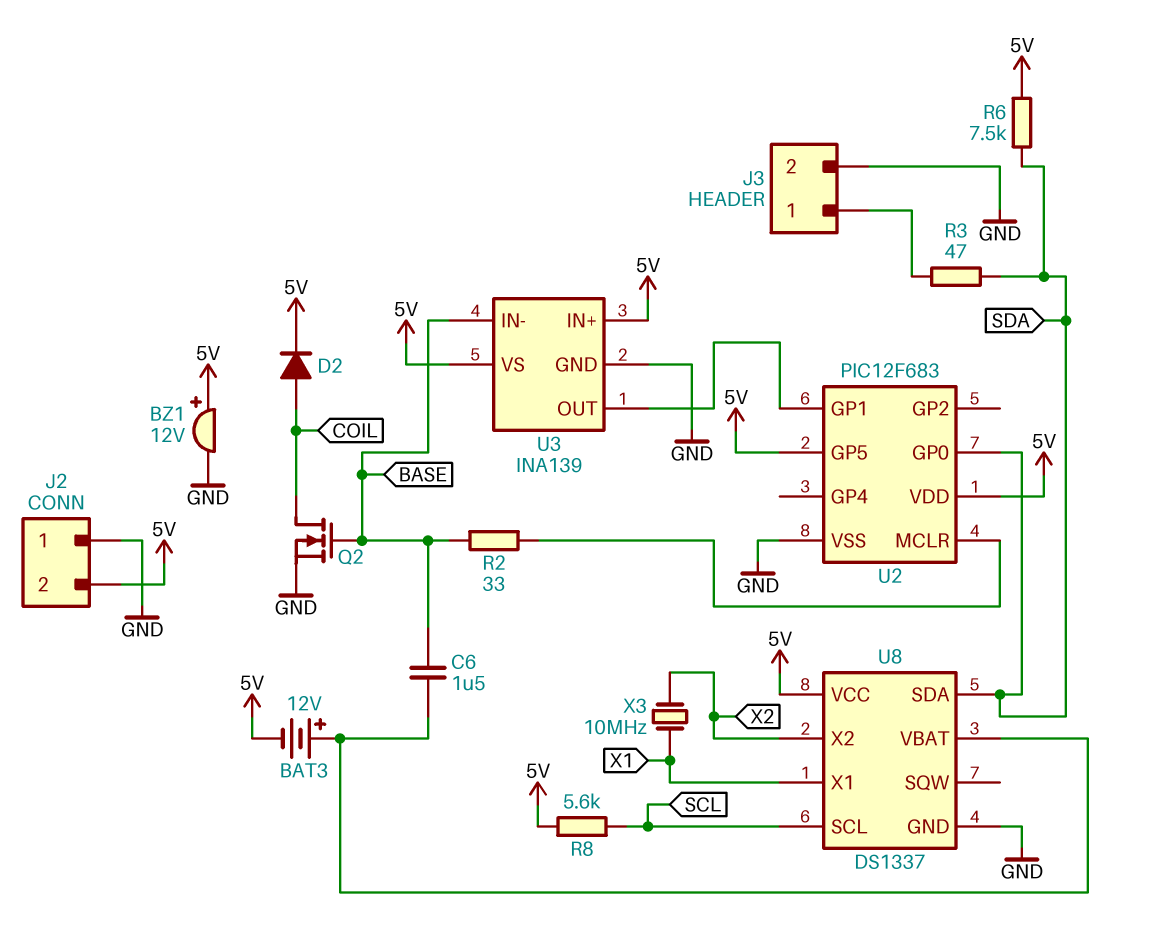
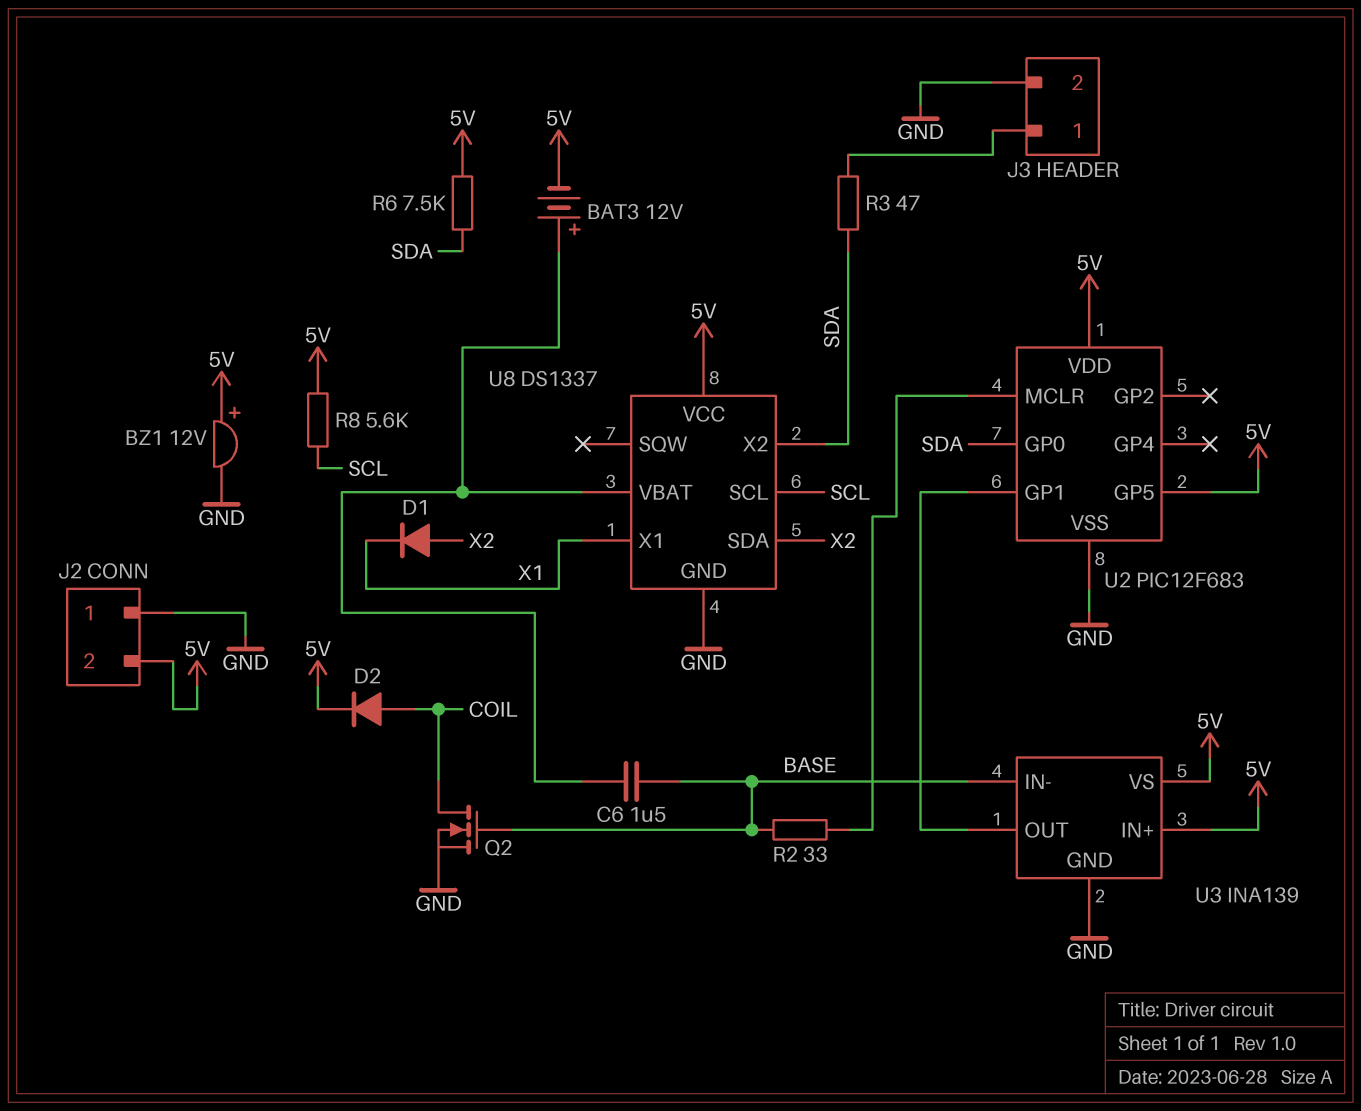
D1: none -> diode (A X2, K X1)
U8 pin SDA: SDA -> X2
U8 pin X2: X2 -> SDA
X3: 10MHz (X1, X2) -> none

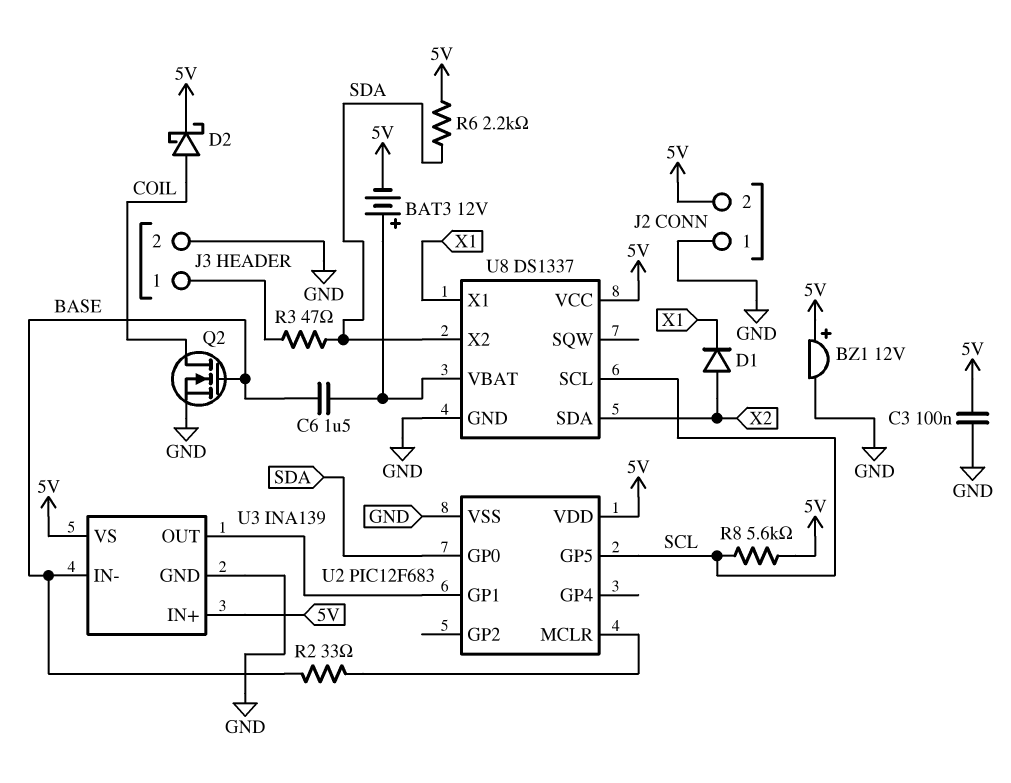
C3: none -> 100nF (5V, GND)
D2: diode (A COIL, K 5V) -> schottky (A COIL, K 5V)
R6: 7.5k (5V, SDA) -> 2.2k (5V, SDA)
U2 pin GP5: 5V -> SCL

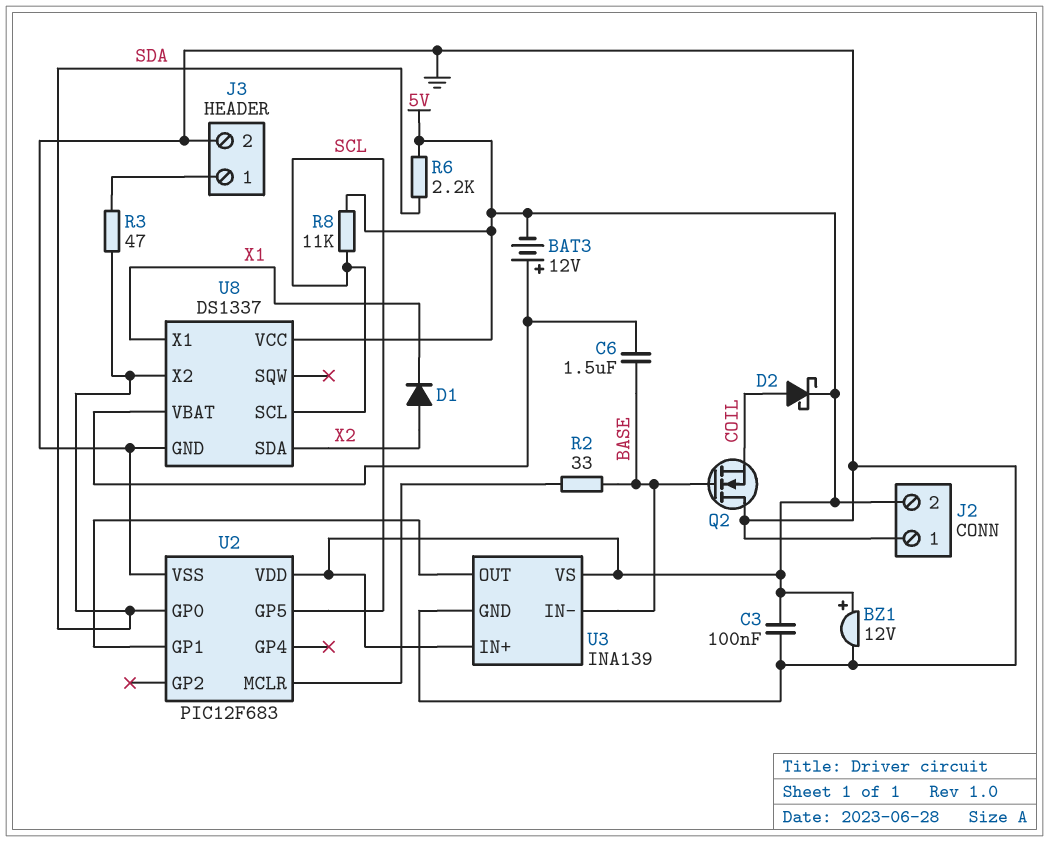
Q2: NMOS (G BASE, D COIL, S GND) -> NMOS (G BASE, D GND, S COIL)
R8: 5.6k (5V, SCL) -> 11k (5V, SCL)

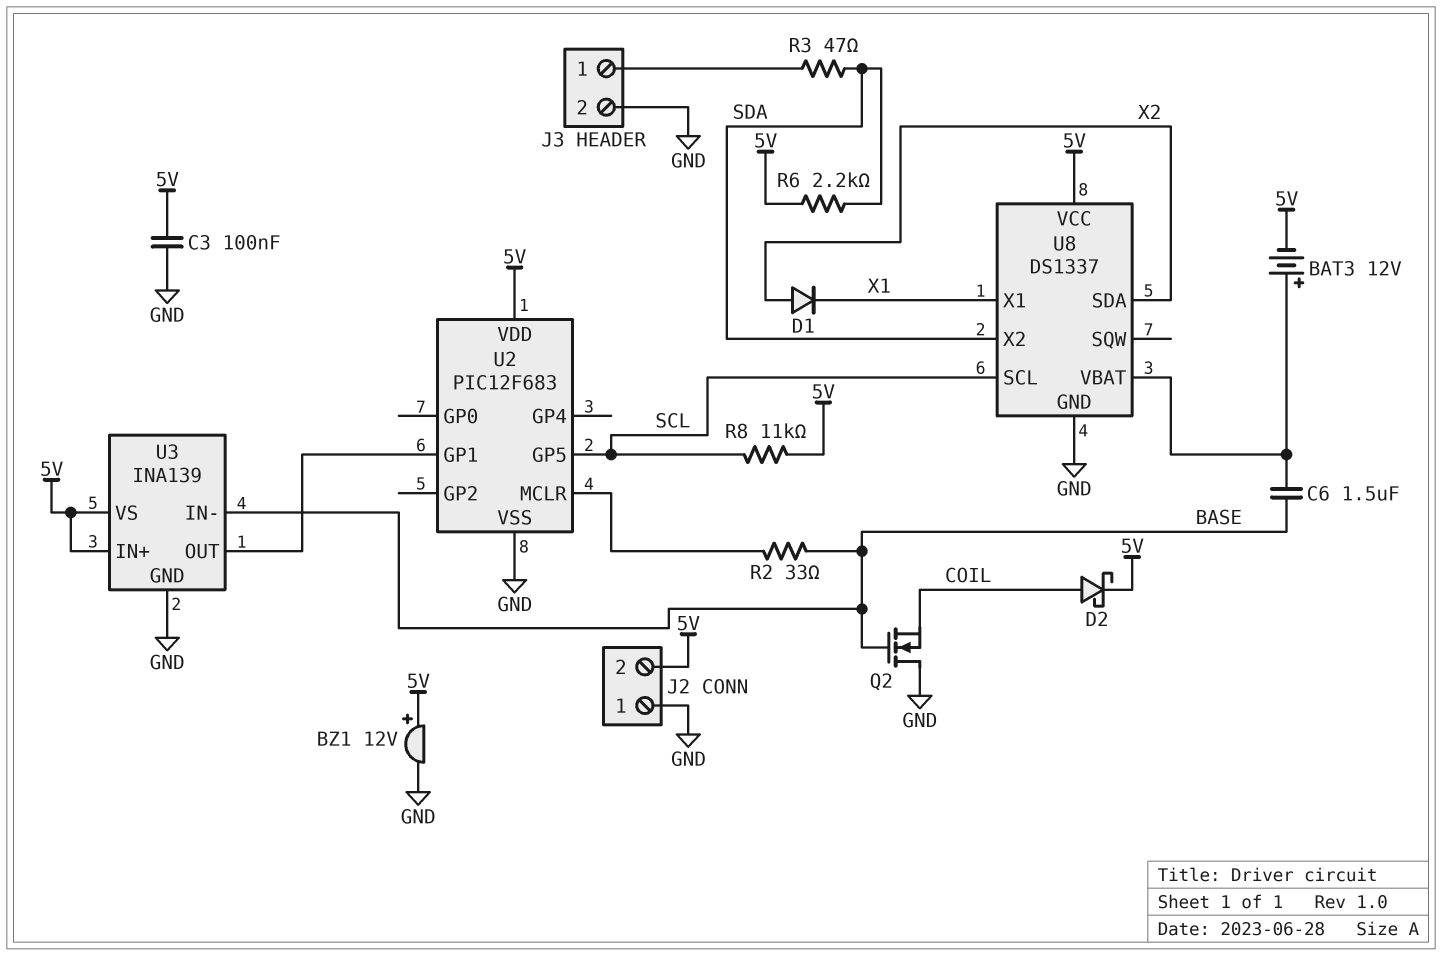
U2 pin GP0: SDA -> none

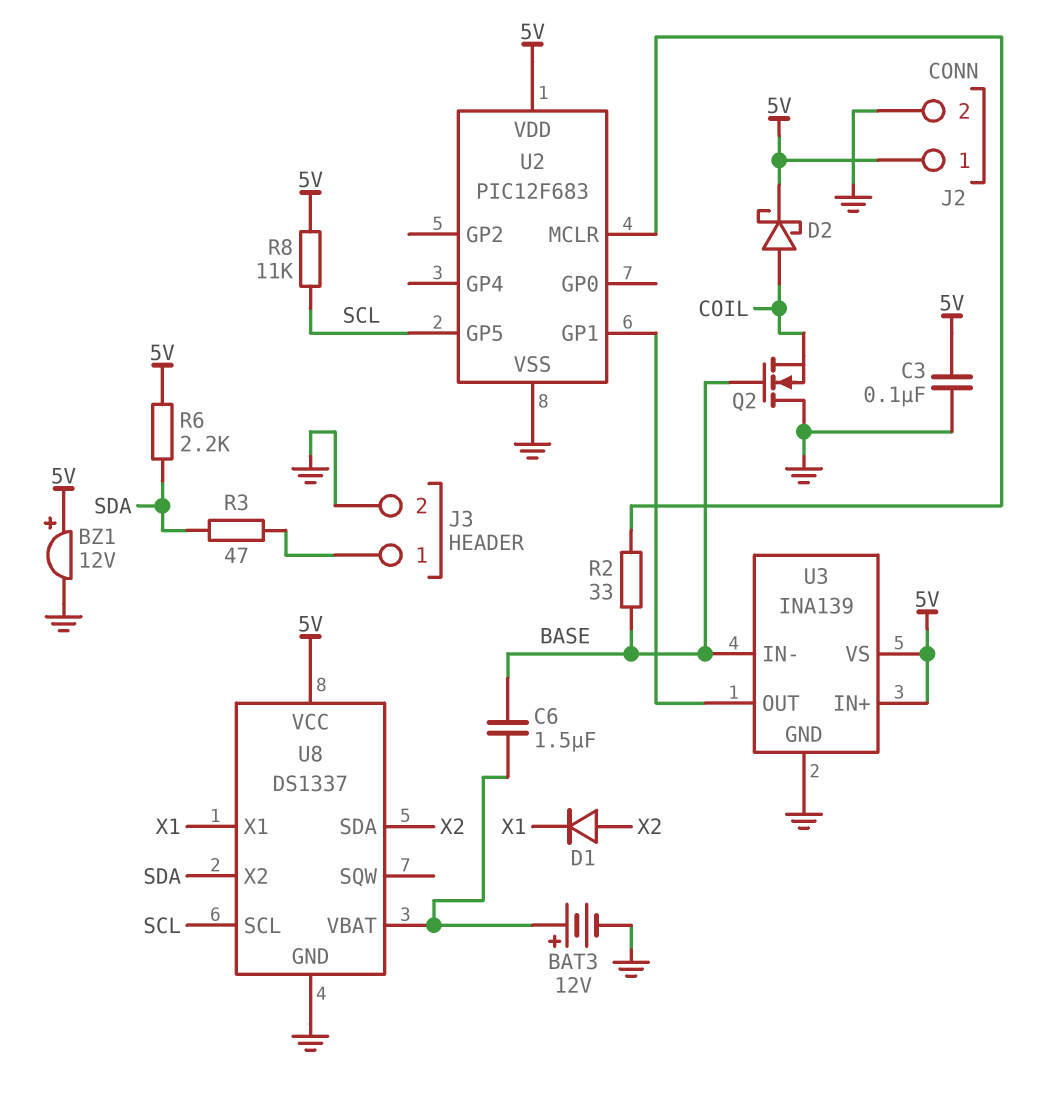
BAT3: 12V (plus U8/VBAT, minus 5V) -> 12V (plus U8/VBAT, minus GND)
J2 pin 1: GND -> 5V
J2 pin 2: 5V -> GND

